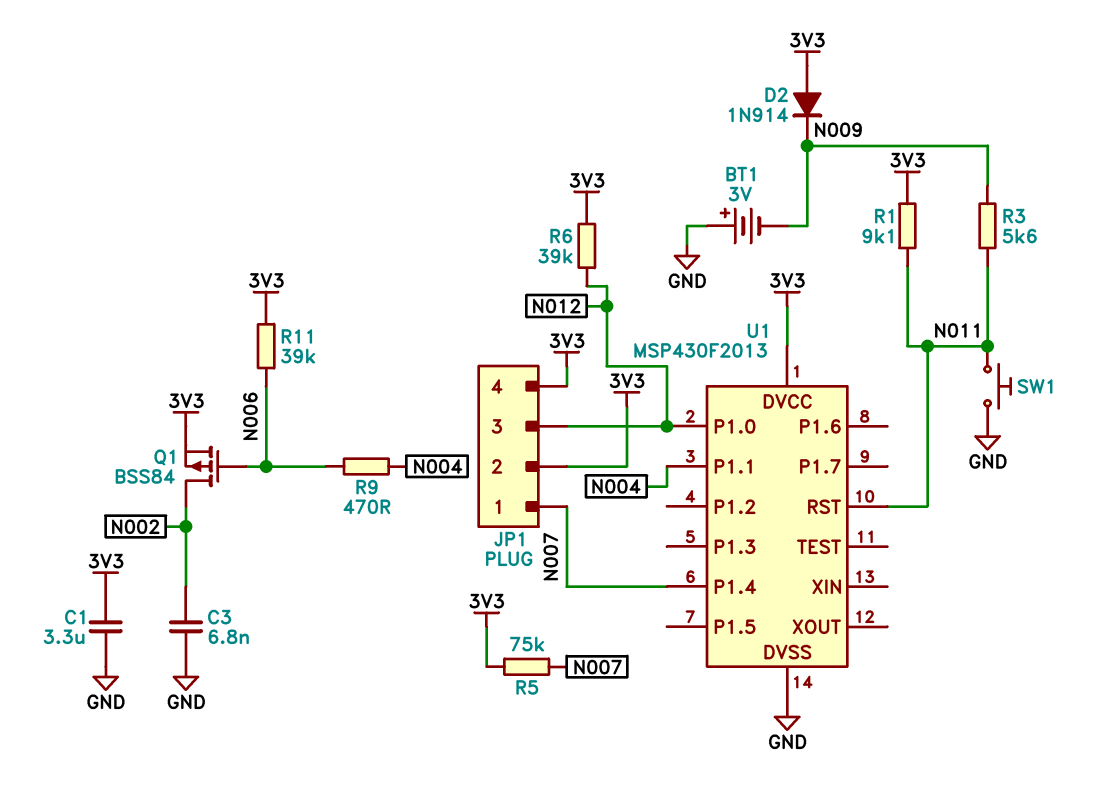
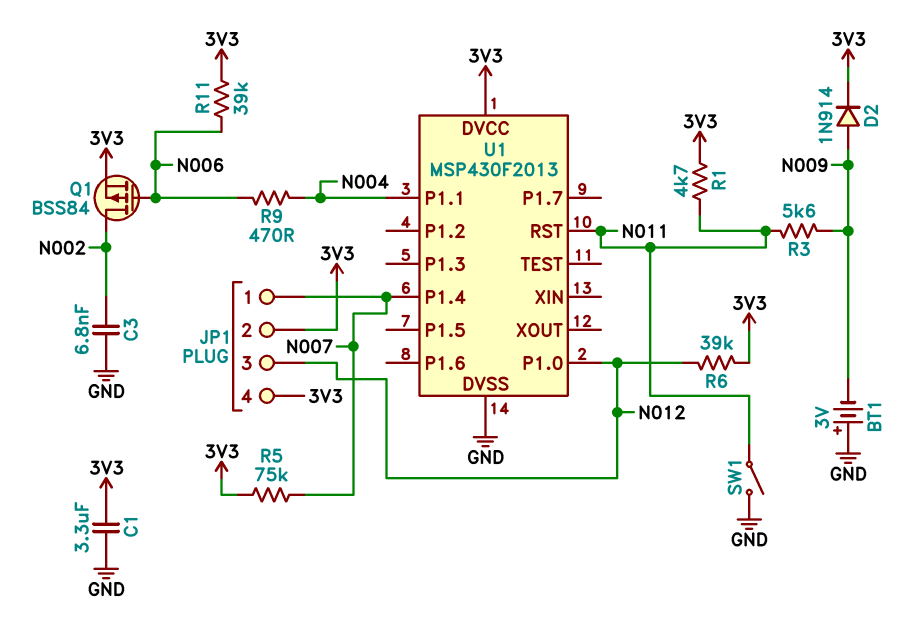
D2: diode 1N914 (A 3V3, K N009) -> diode 1N914 (A N009, K 3V3)
R1: 9.1k (3V3, N011) -> 4.7k (3V3, N011)
SW1: button (GND, N011) -> switch (GND, N011)

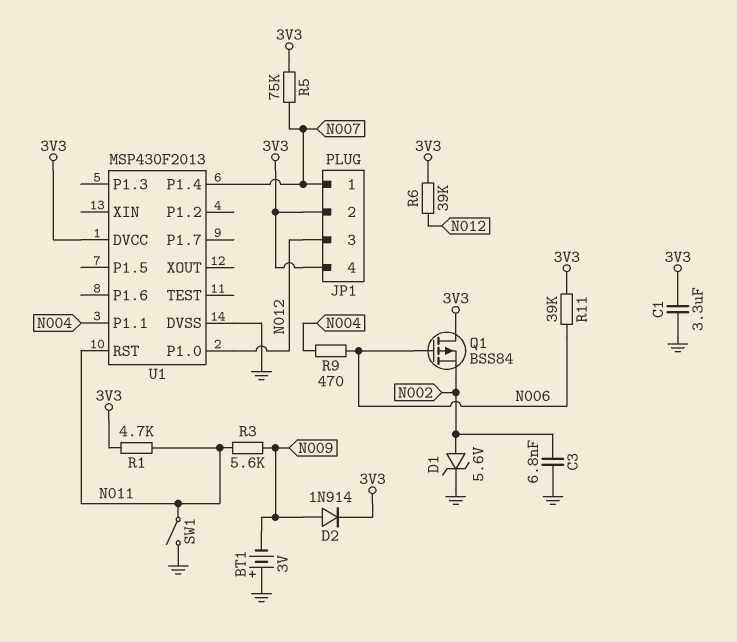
D1: none -> zener 5.6V (A N002, K GND)
Q1: PMOS BSS84 (G N006, D N002, S 3V3) -> PMOS BSS84 (G N006, D 3V3, S N002)

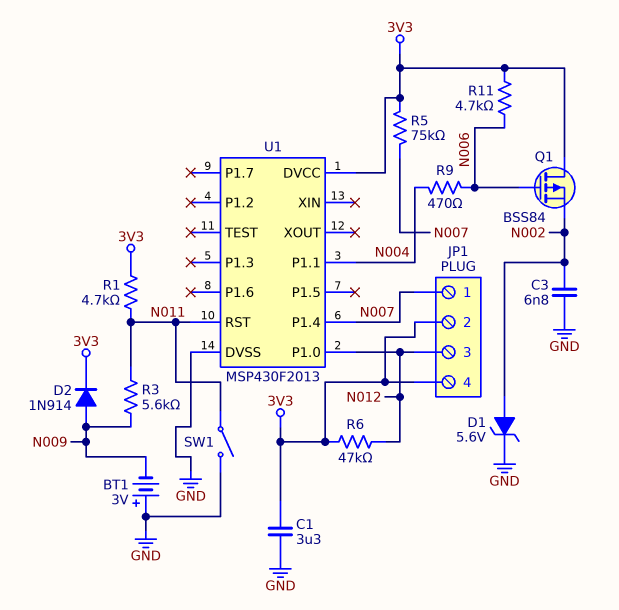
R6: 39k (3V3, N012) -> 47k (3V3, N012)
R11: 39k (3V3, N006) -> 4.7k (3V3, N006)

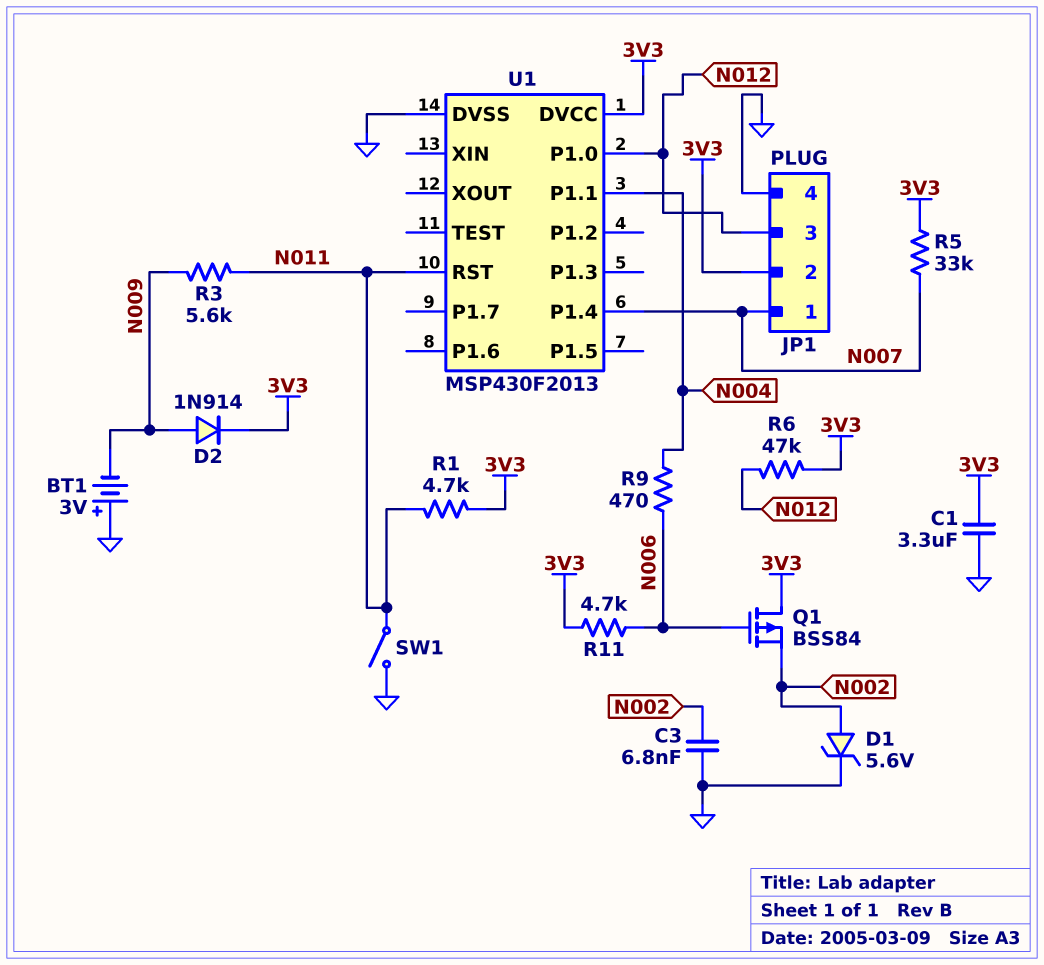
JP1 pin 4: 3V3 -> GND
R5: 75k (3V3, N007) -> 33k (3V3, N007)

